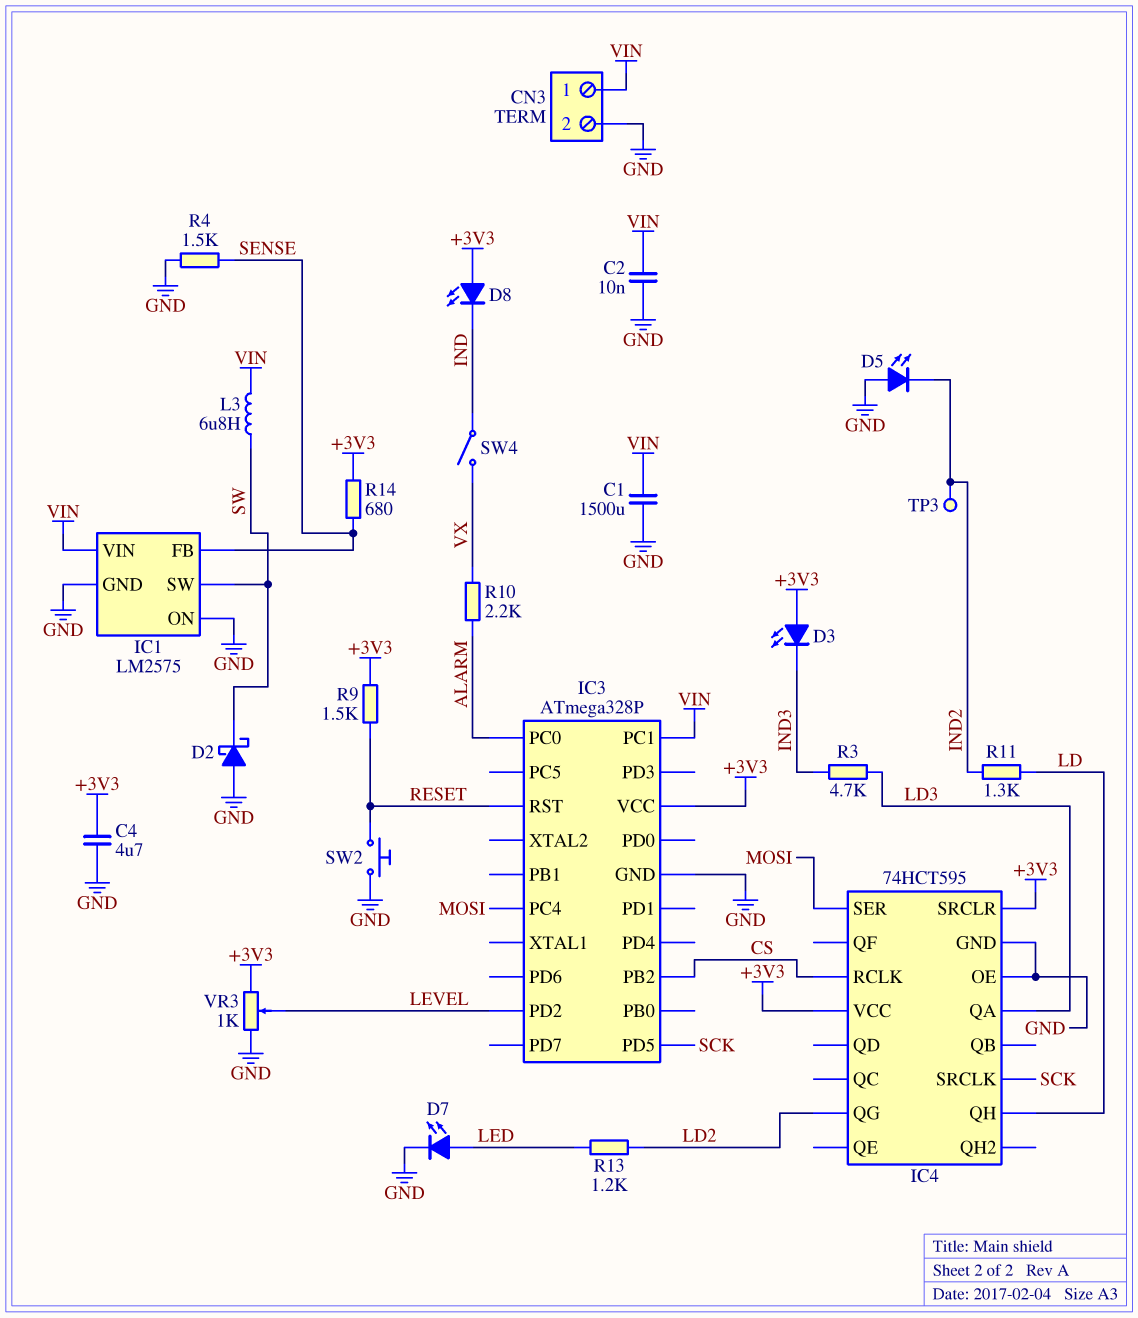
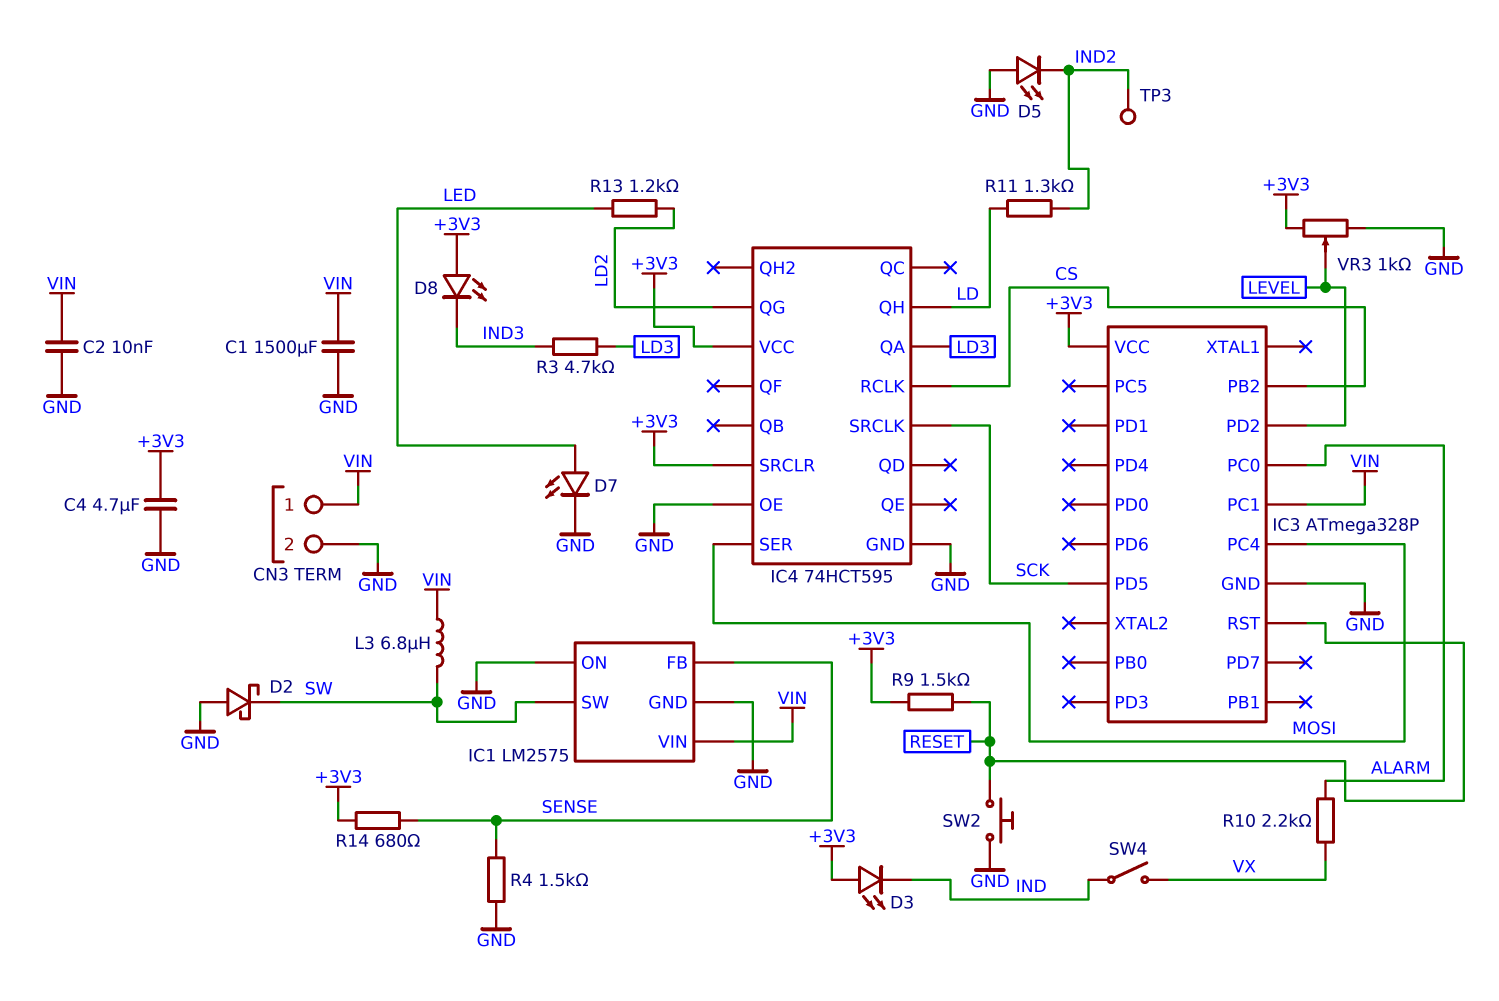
D3: LED (A +3V3, K IND3) -> LED (A +3V3, K IND)
D8: LED (A +3V3, K IND) -> LED (A +3V3, K IND3)

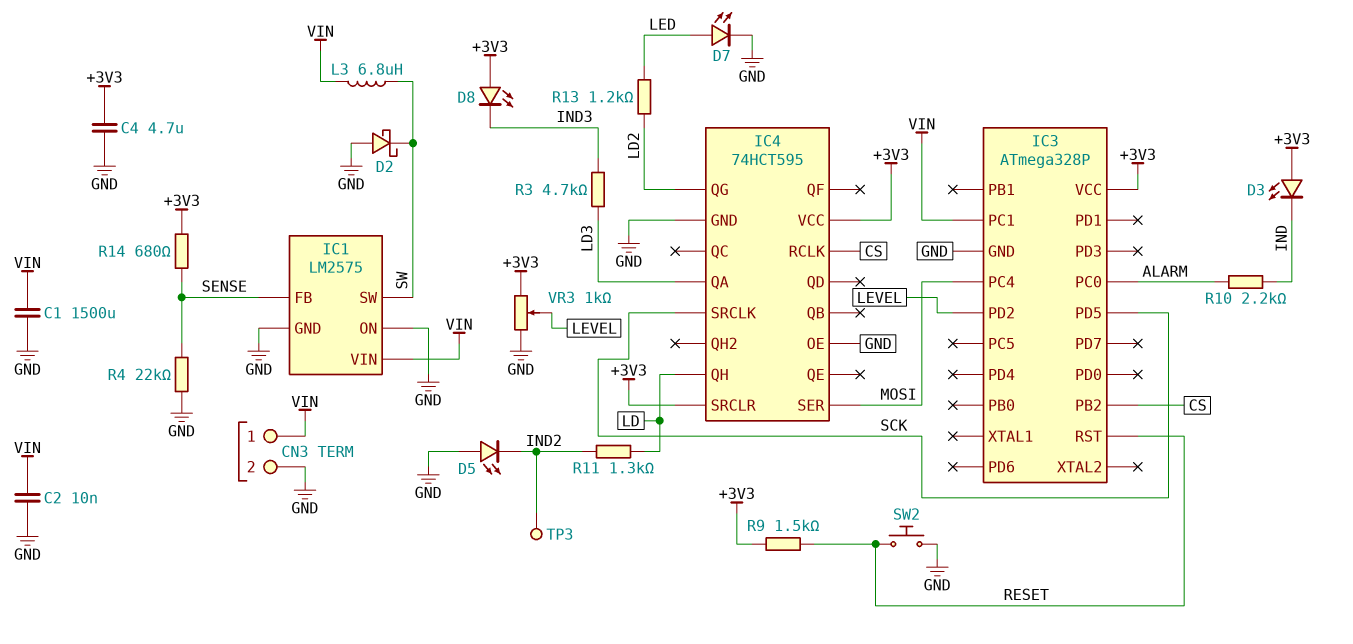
R4: 1.5k (GND, SENSE) -> 22k (GND, SENSE)
R10: 2.2k (ALARM, VX) -> 2.2k (ALARM, IND)
SW4: switch (IND, VX) -> none

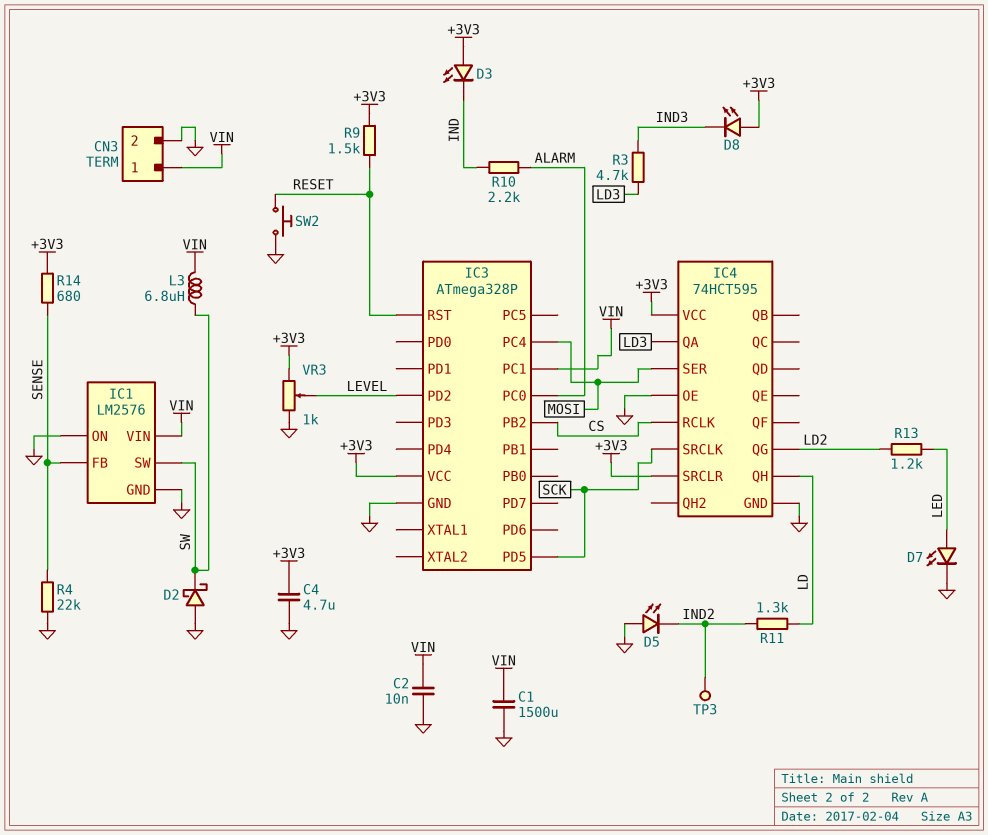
IC1: LM2575 -> LM2576

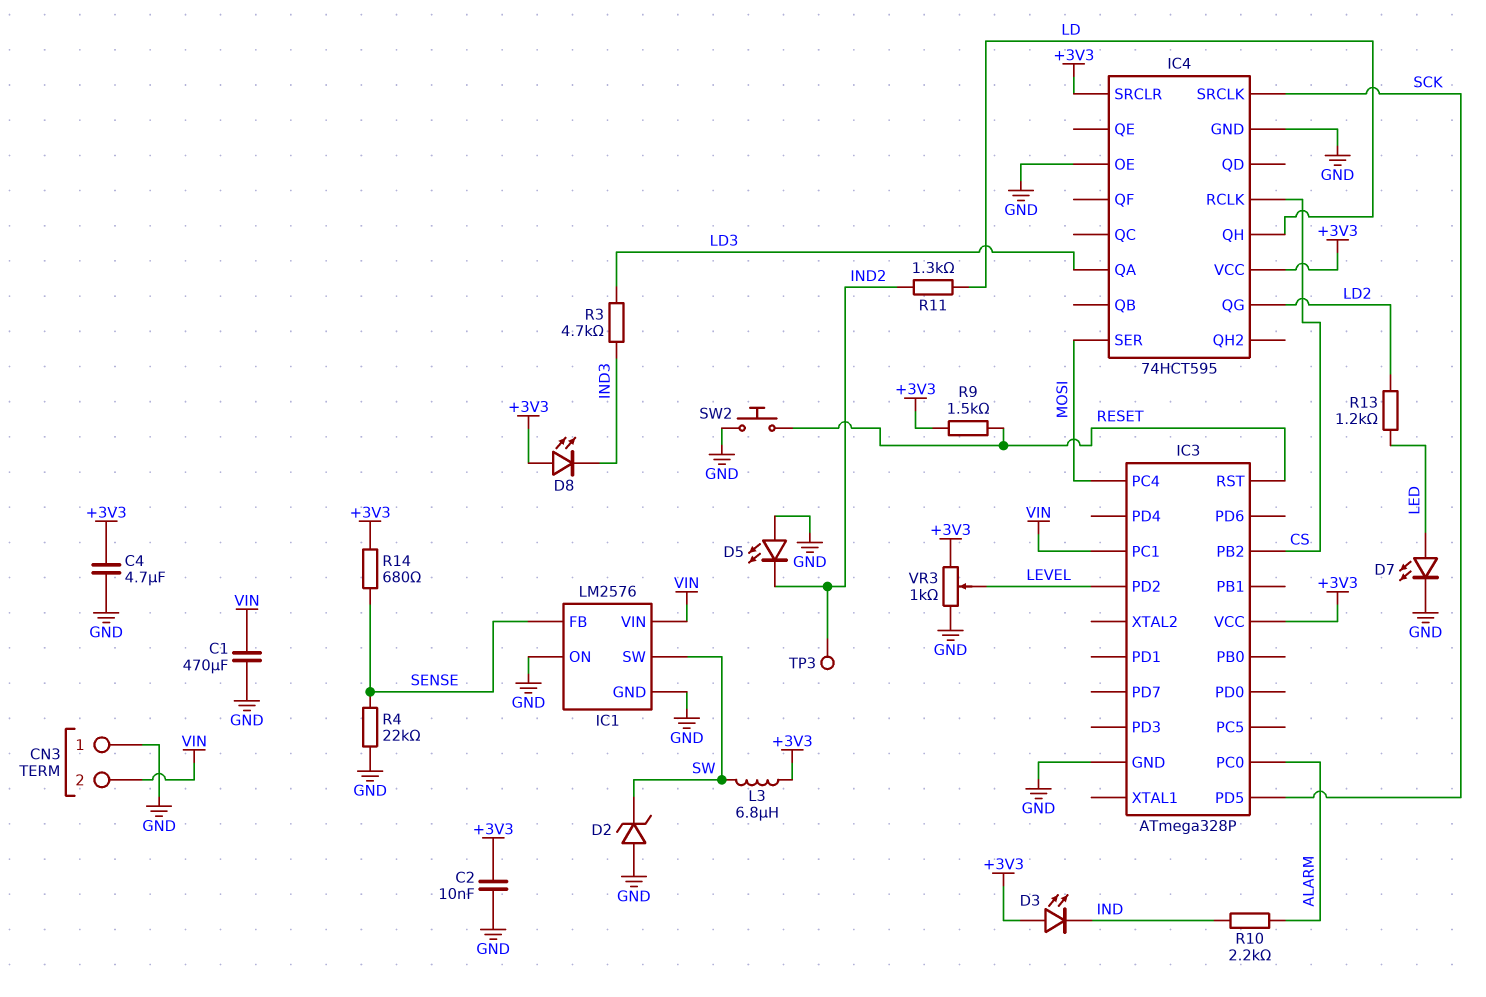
C1: 1500uF (GND, VIN) -> 470uF (GND, VIN)
C2: 10nF (GND, VIN) -> 10nF (+3V3, GND)
CN3 pin 1: VIN -> GND
CN3 pin 2: GND -> VIN
D2: schottky (A GND, K SW) -> zener (A GND, K SW)
L3: 6.8uH (SW, VIN) -> 6.8uH (+3V3, SW)

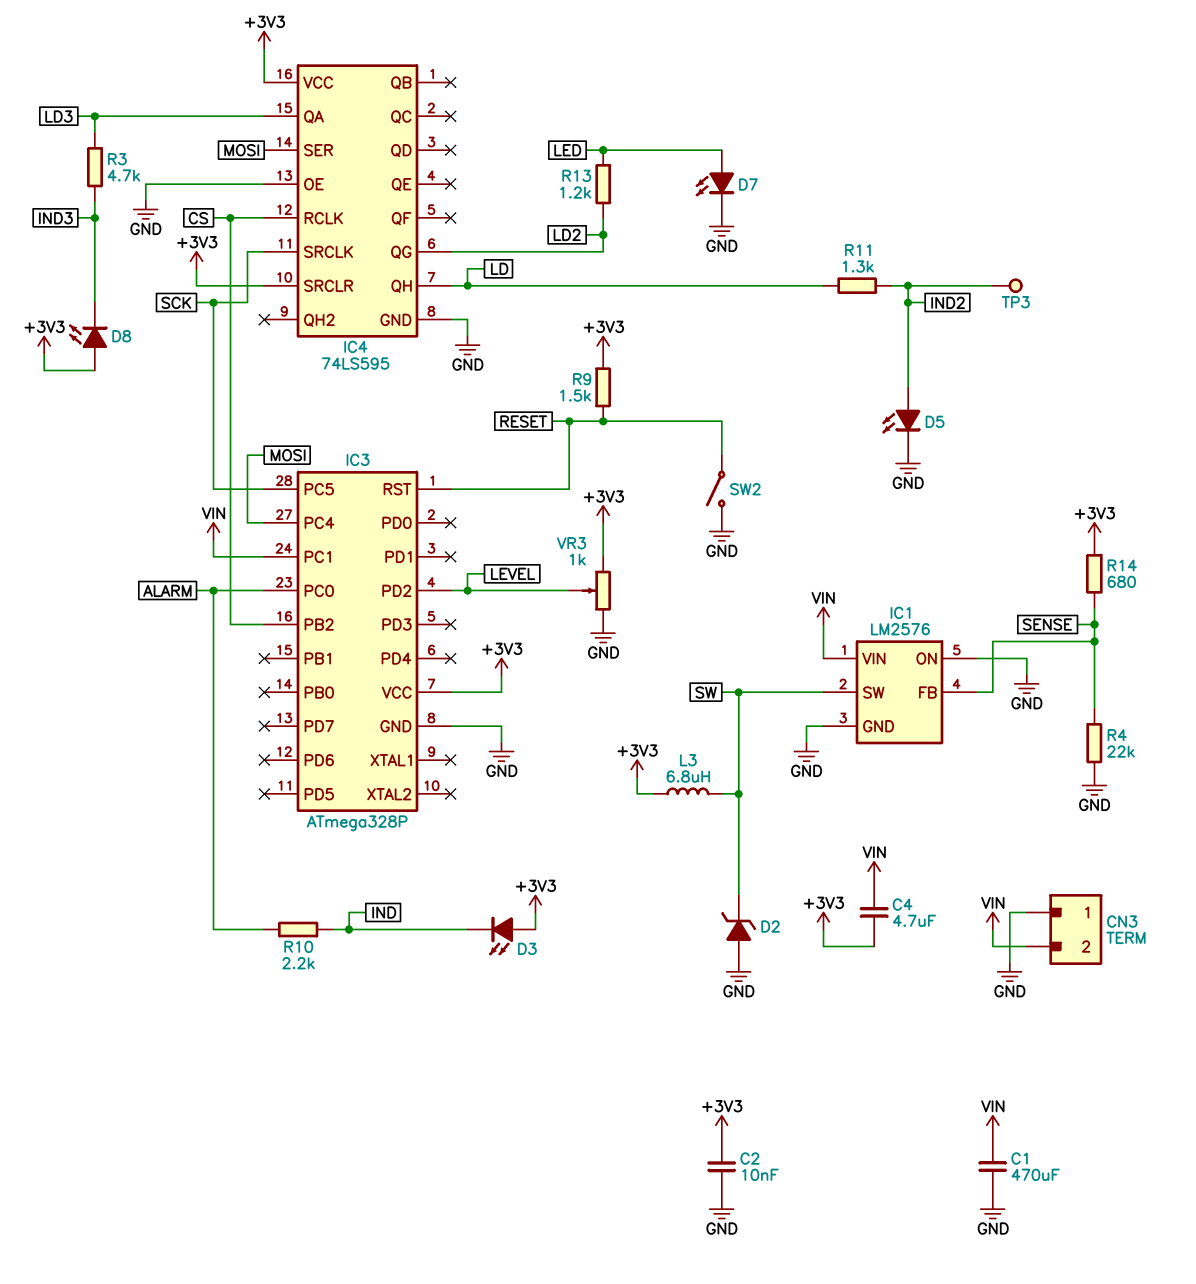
C4: 4.7uF (+3V3, GND) -> 4.7uF (+3V3, VIN)
D5: LED (A GND, K IND2) -> LED (A IND2, K GND)
IC3 pin PC5: none -> SCK
IC3 pin PD5: SCK -> none
IC4: 74HCT595 -> 74LS595
SW2: button (GND, RESET) -> switch (GND, RESET)

